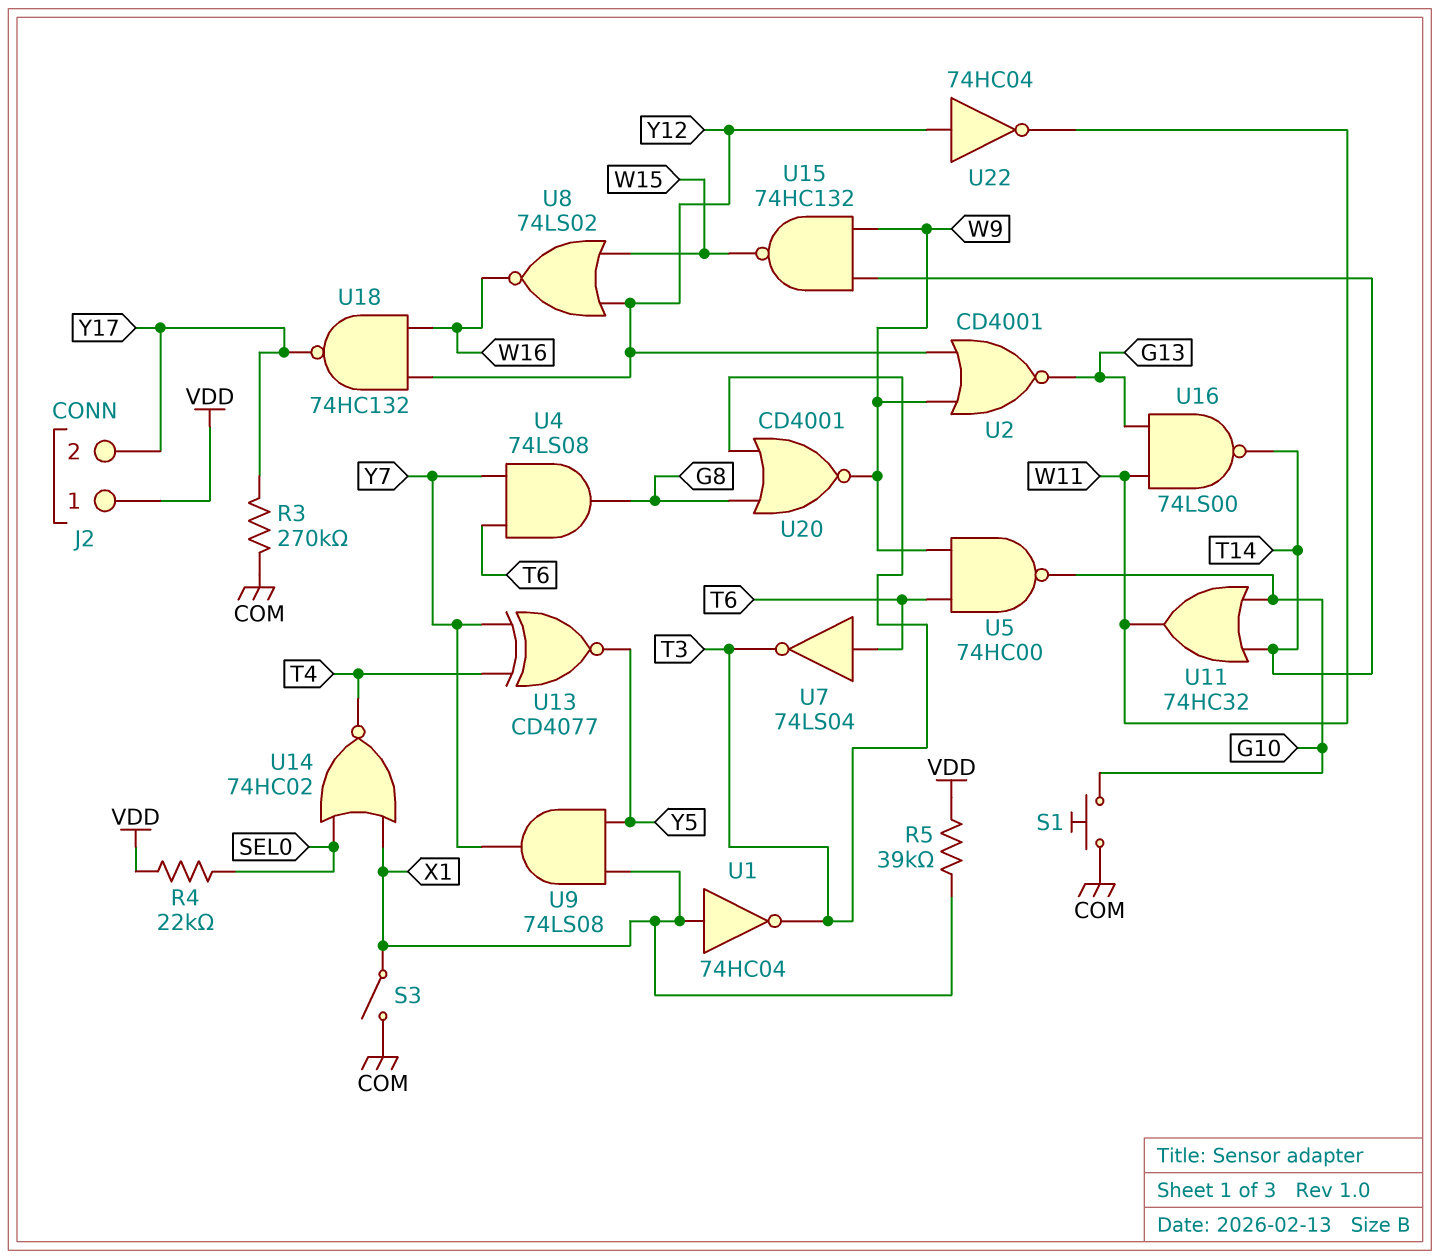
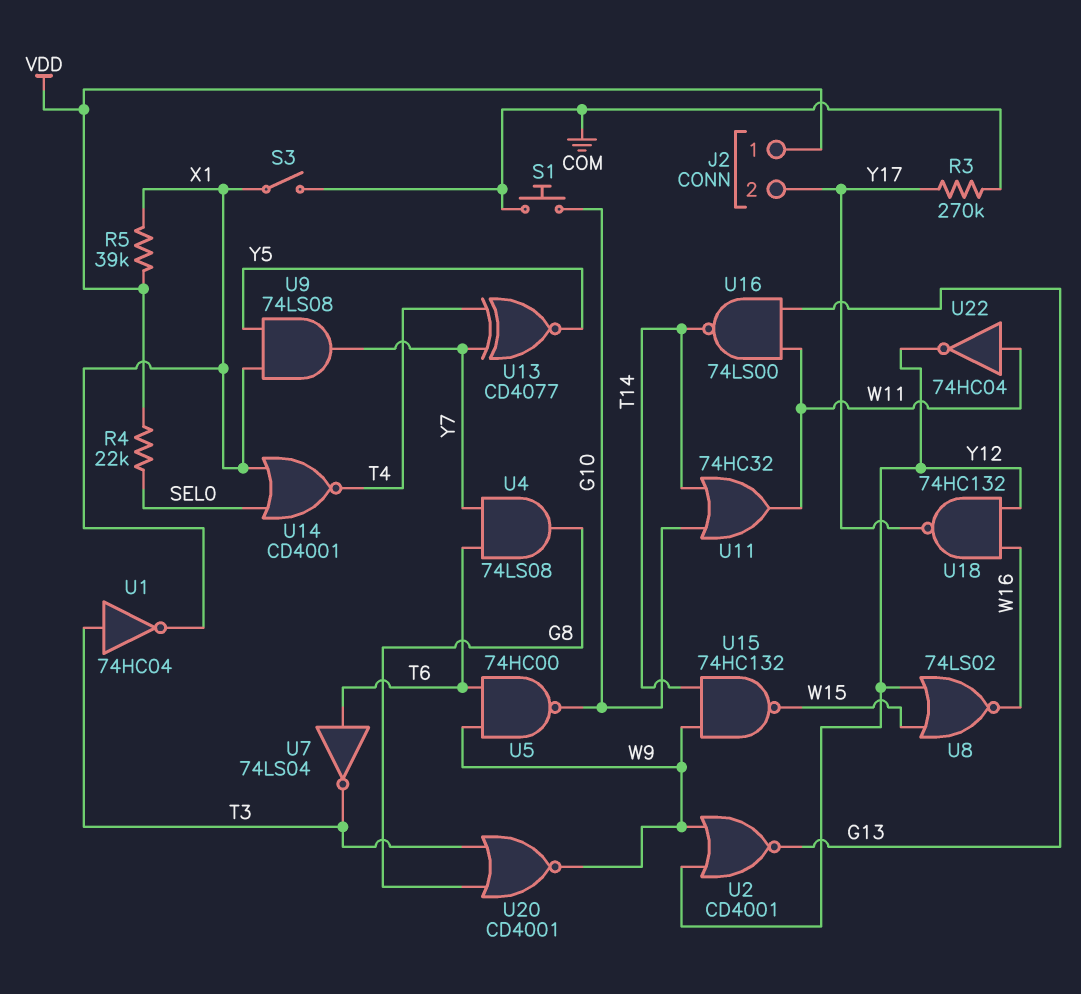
U1: NOT 74HC04 (in X1, out T3) -> NOT 74HC04 (in T3, out X1)
U14: NOR 74HC02 (in SEL0, in X1, out T4) -> NOR CD4001 (in SEL0, in X1, out T4)
U22: NOT 74HC04 (in Y12, out W11) -> NOT 74HC04 (in W11, out Y12)

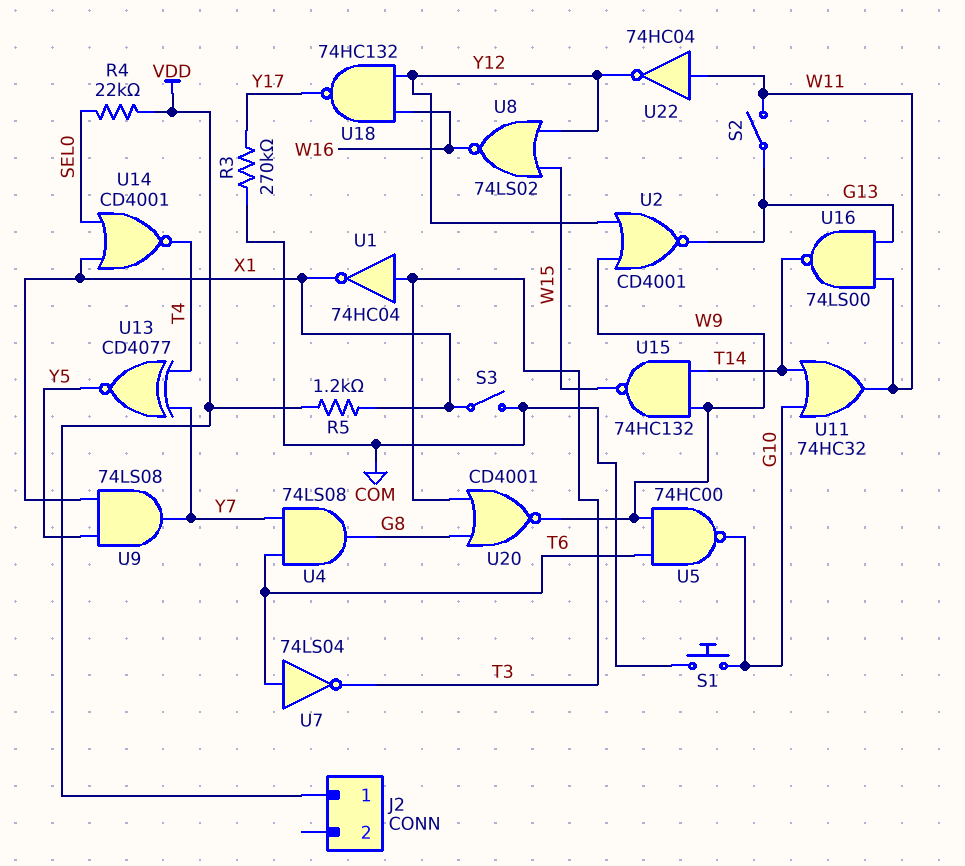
J2 pin 2: Y17 -> none
R5: 39k (VDD, X1) -> 1.2k (VDD, X1)
S2: none -> switch (G13, W11)

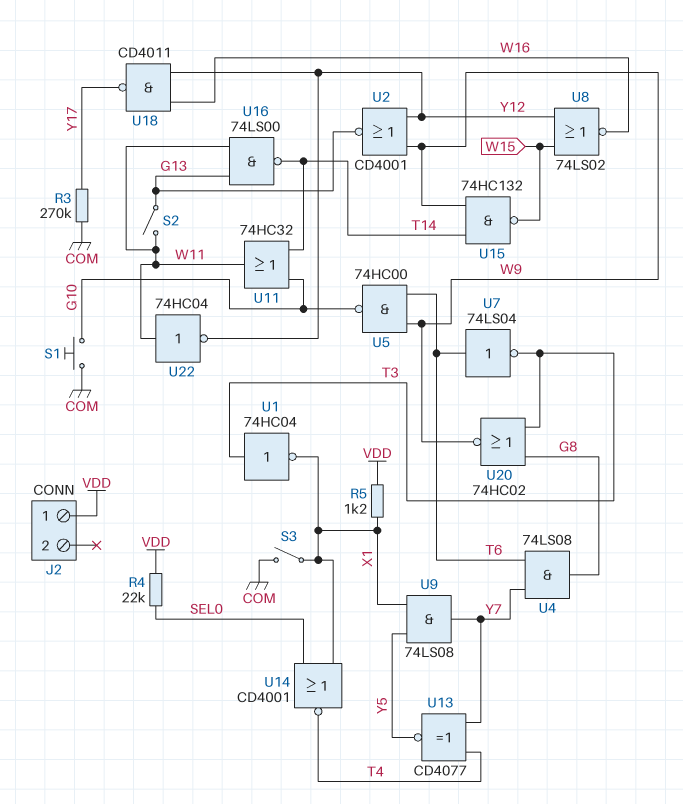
U18: NAND 74HC132 (in W16, in Y12, out Y17) -> NAND CD4011 (in W16, in Y12, out Y17)
U20: NOR CD4001 (in G8, in T3, out W9) -> NOR 74HC02 (in G8, in T3, out W9)

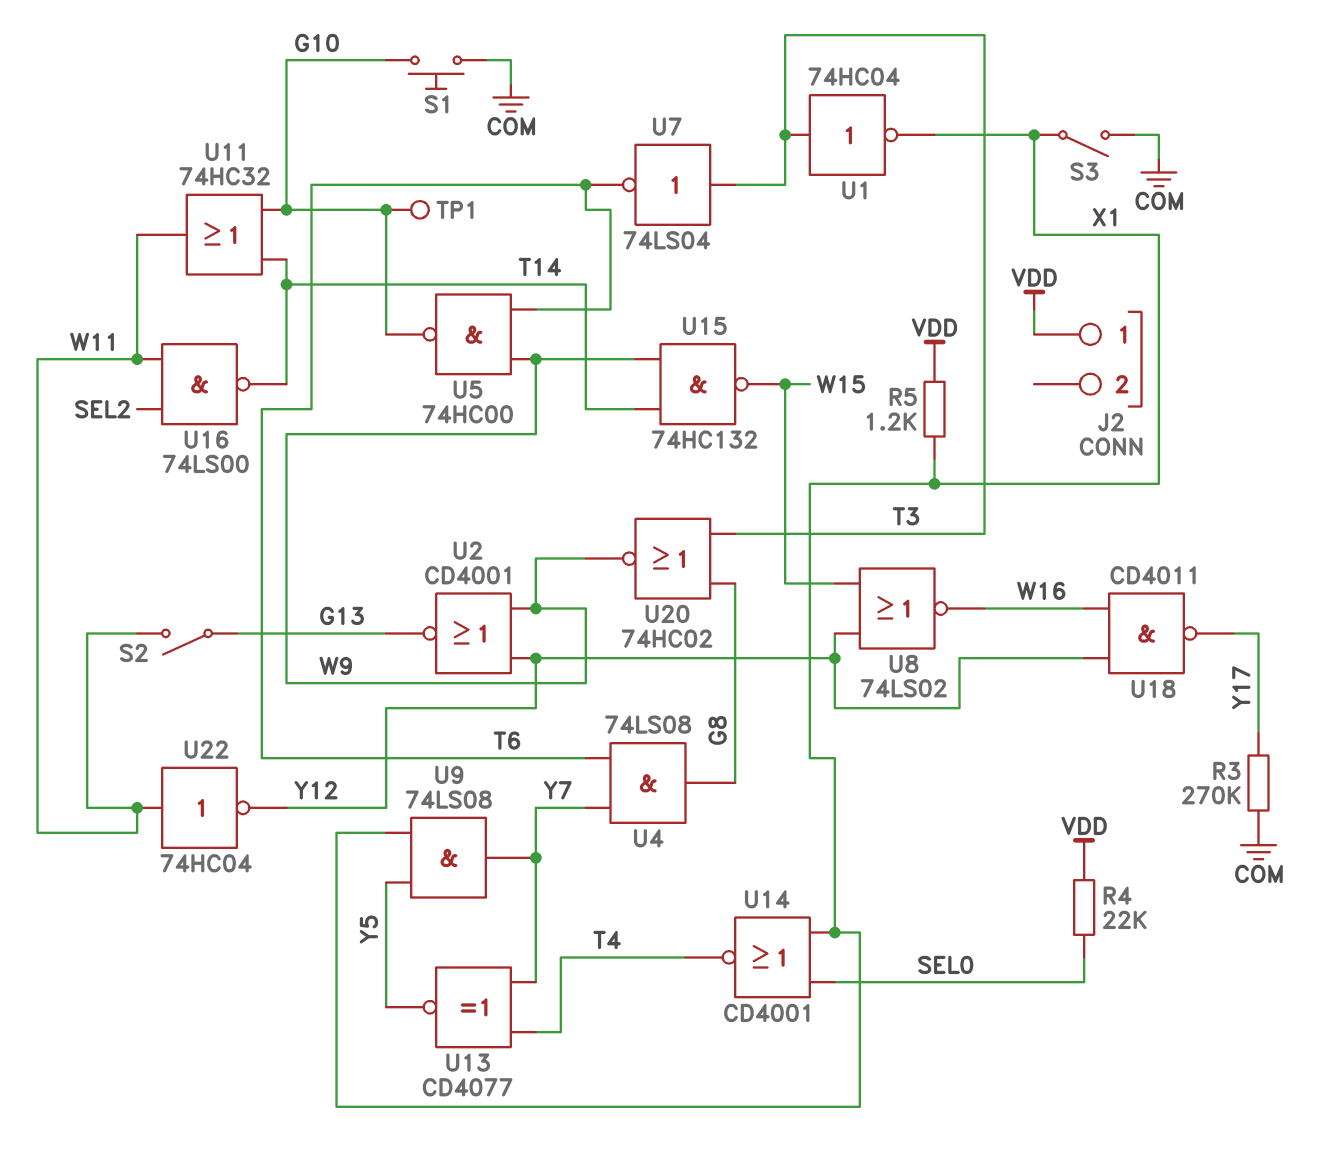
TP1: none -> test point (G10)
U7: NOT 74LS04 (in T6, out T3) -> NOT 74LS04 (in T3, out T6)
U16: NAND 74LS00 (in G13, in W11, out T14) -> NAND 74LS00 (in SEL2, in W11, out T14)

